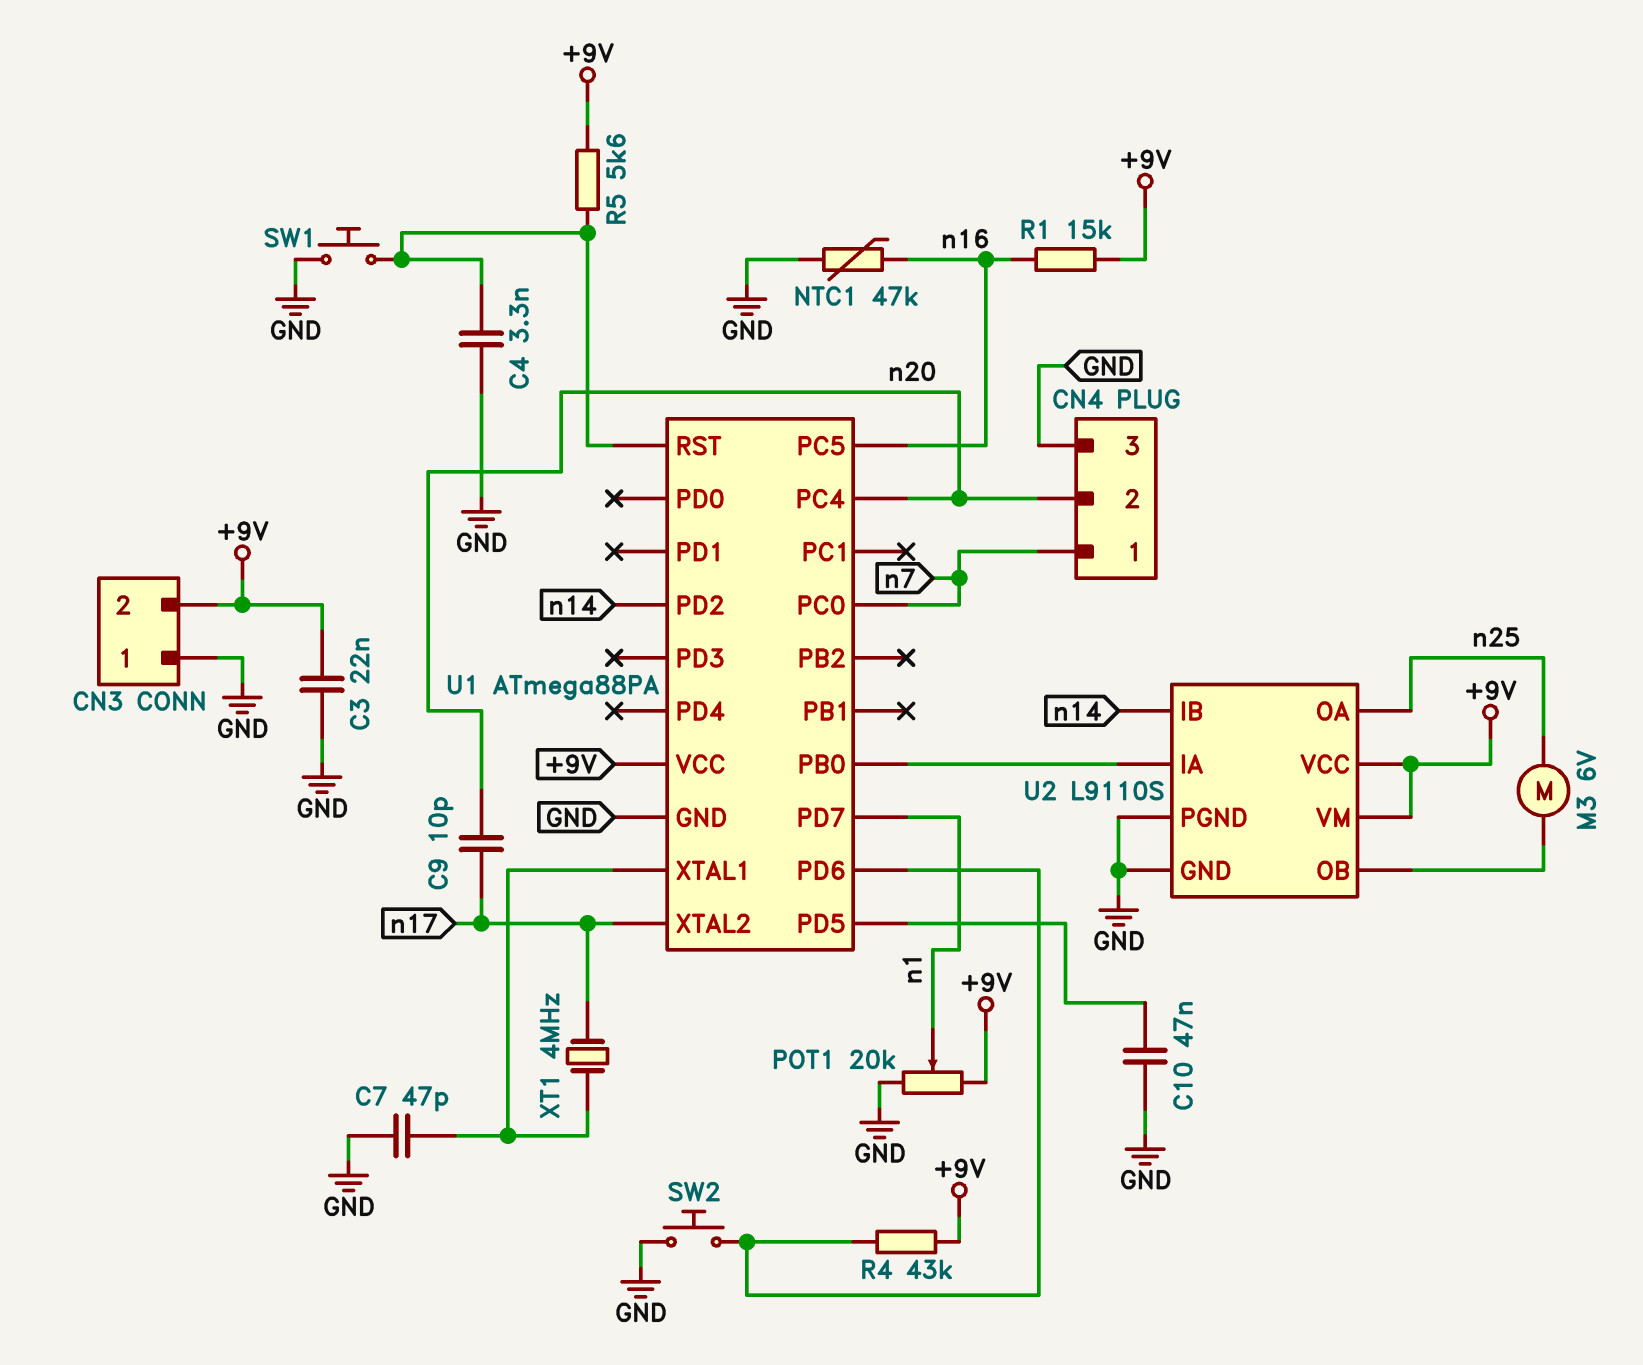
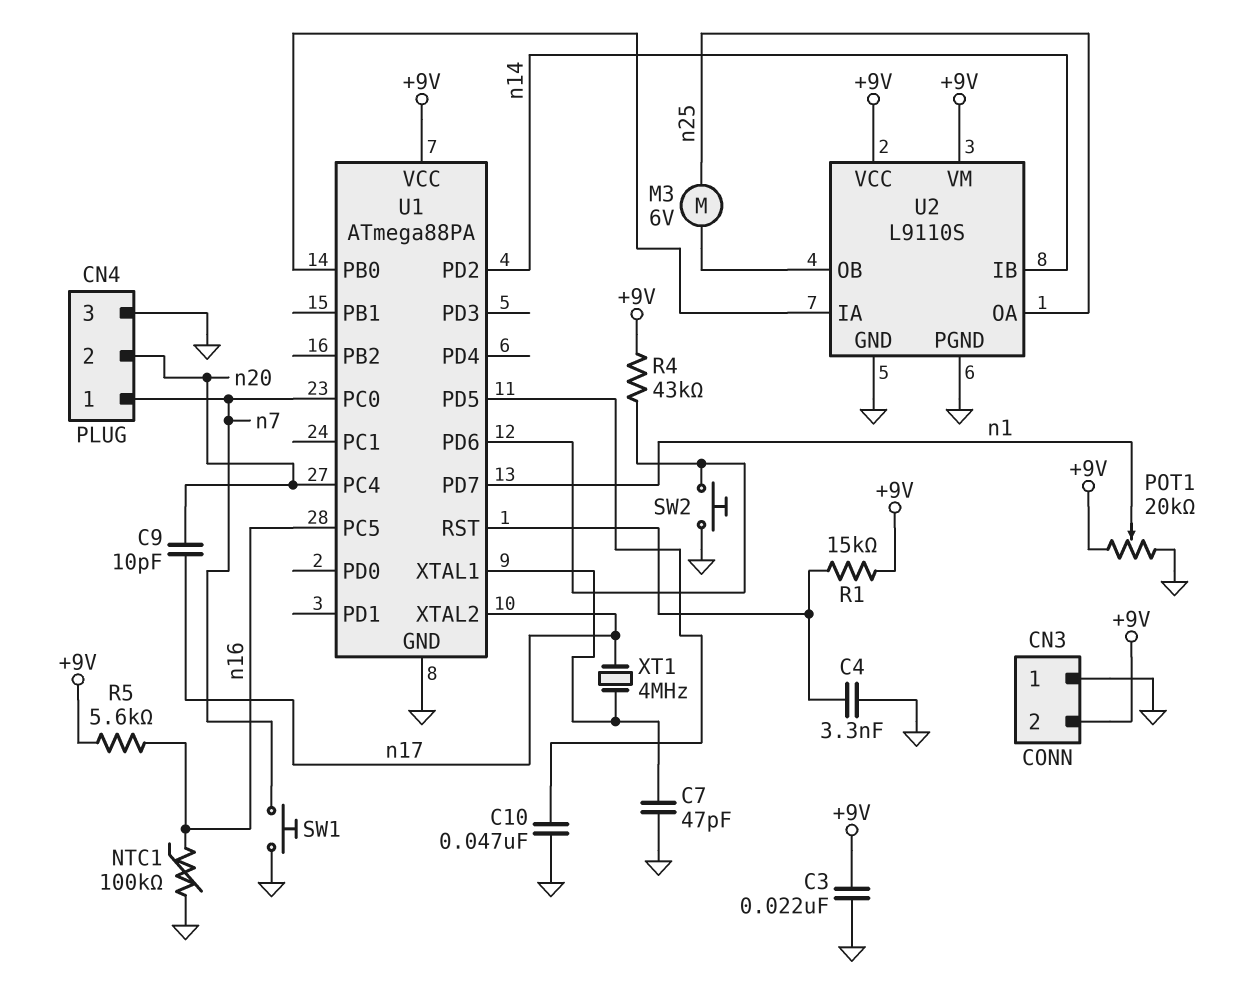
NTC1: 47k (GND, n16) -> 100k (GND, n16)
R1: 15k (+9V, n16) -> 15k (+9V, U1/RST)
R5: 5.6k (+9V, U1/RST) -> 5.6k (+9V, n16)
SW1: button (GND, U1/RST) -> button (GND, n7)

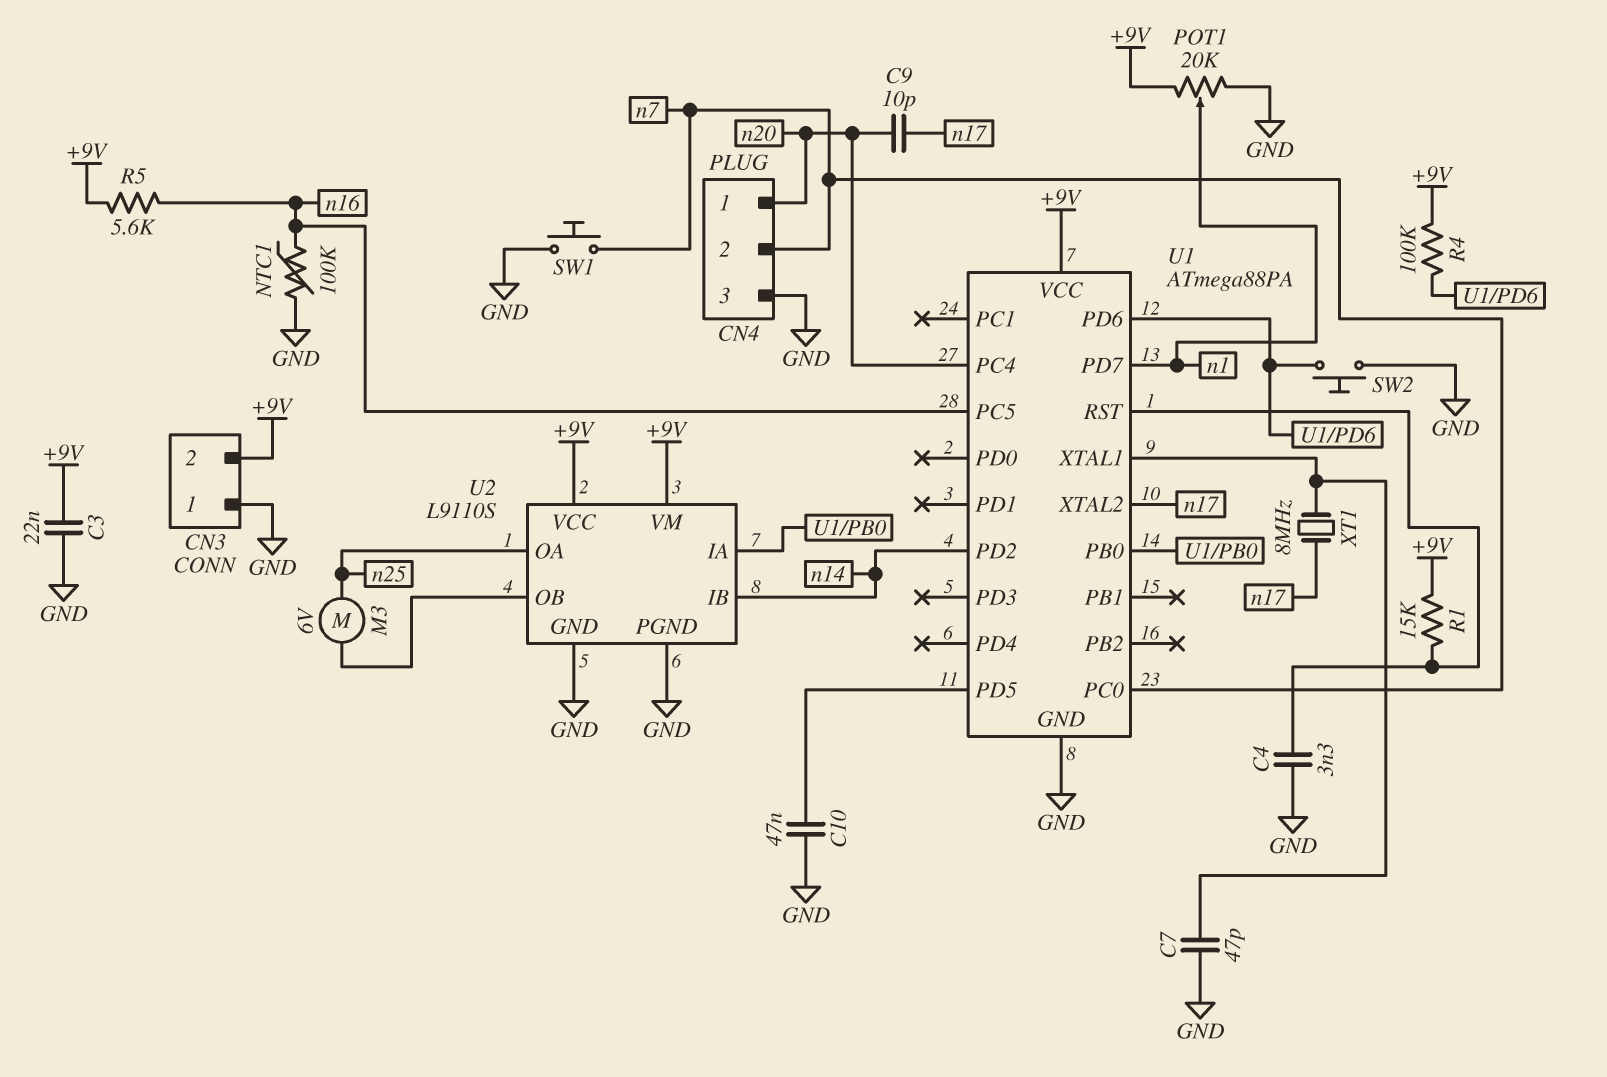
CN4 pin 1: n7 -> n20
CN4 pin 2: n20 -> n7
R4: 43k (+9V, U1/PD6) -> 100k (+9V, U1/PD6)
XT1: 4MHz (U1/XTAL1, n17) -> 8MHz (U1/XTAL1, n17)

